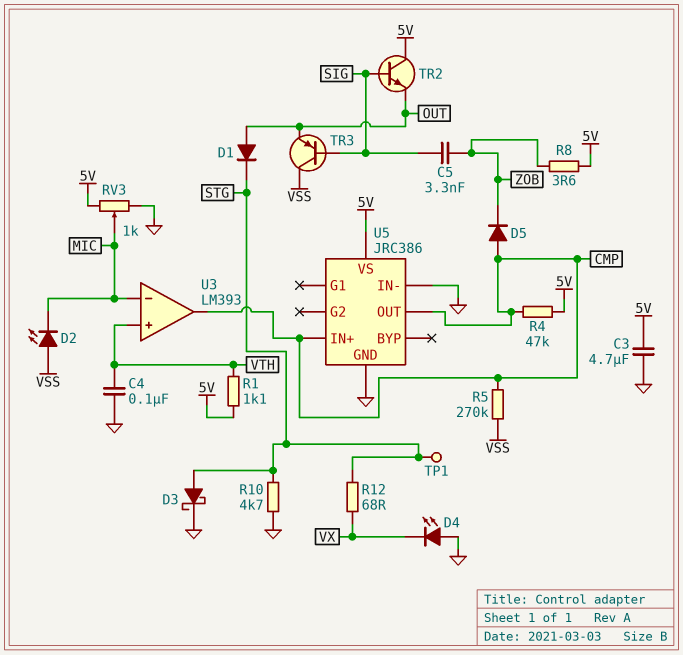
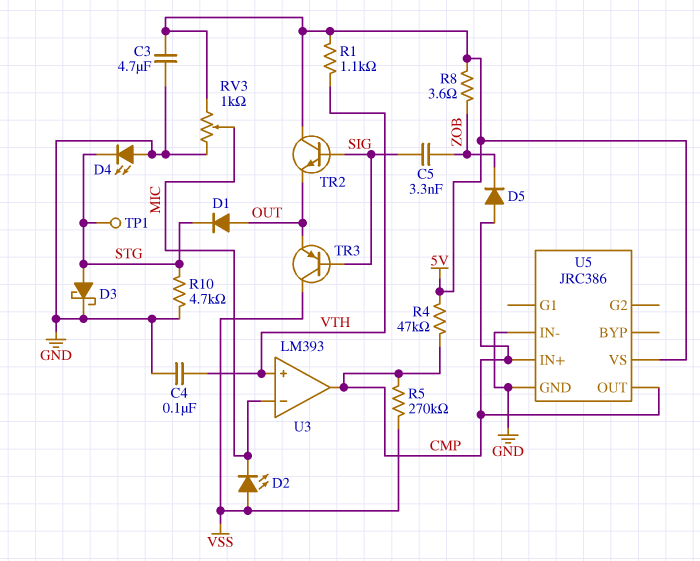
D4: LED (A GND, K VX) -> LED (A GND, K STG)
R12: 68 (STG, VX) -> none

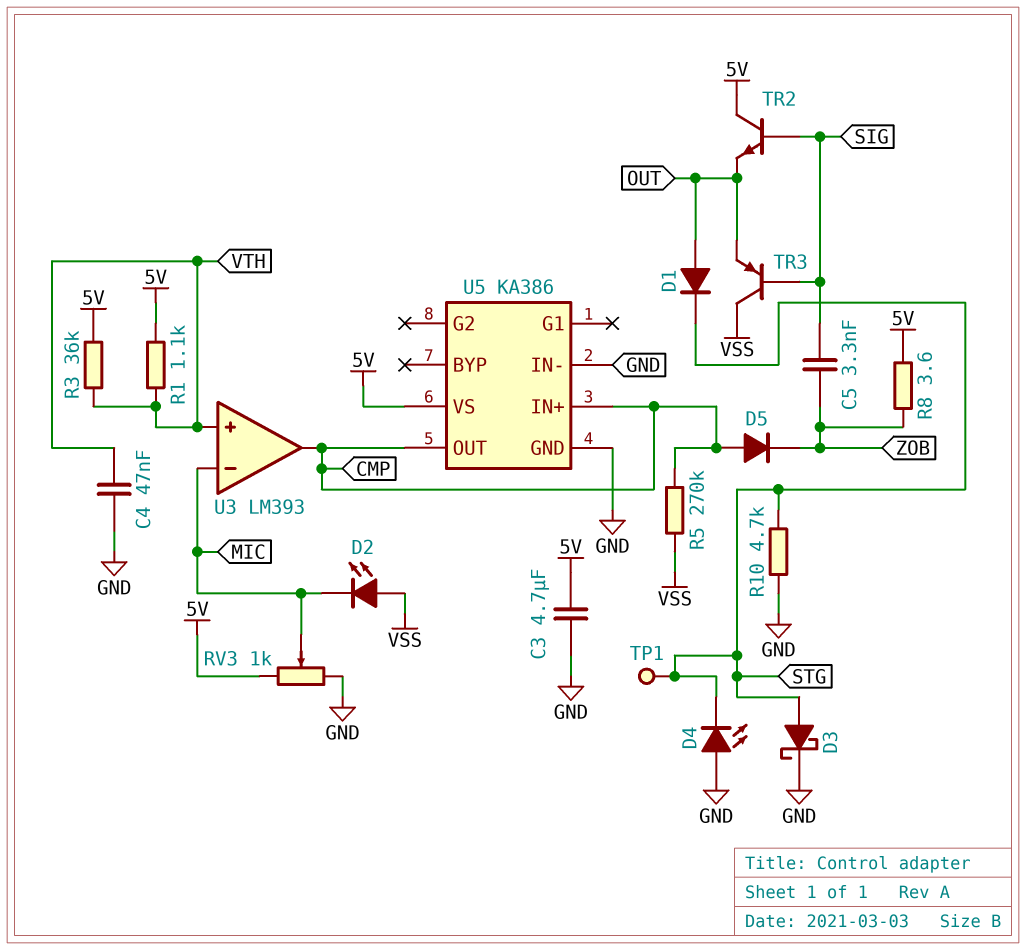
C4: 100nF (GND, VTH) -> 47nF (GND, VTH)
R3: none -> 36k (5V, VTH)
R4: 47k (5V, CMP) -> none
U5: JRC386 -> KA386

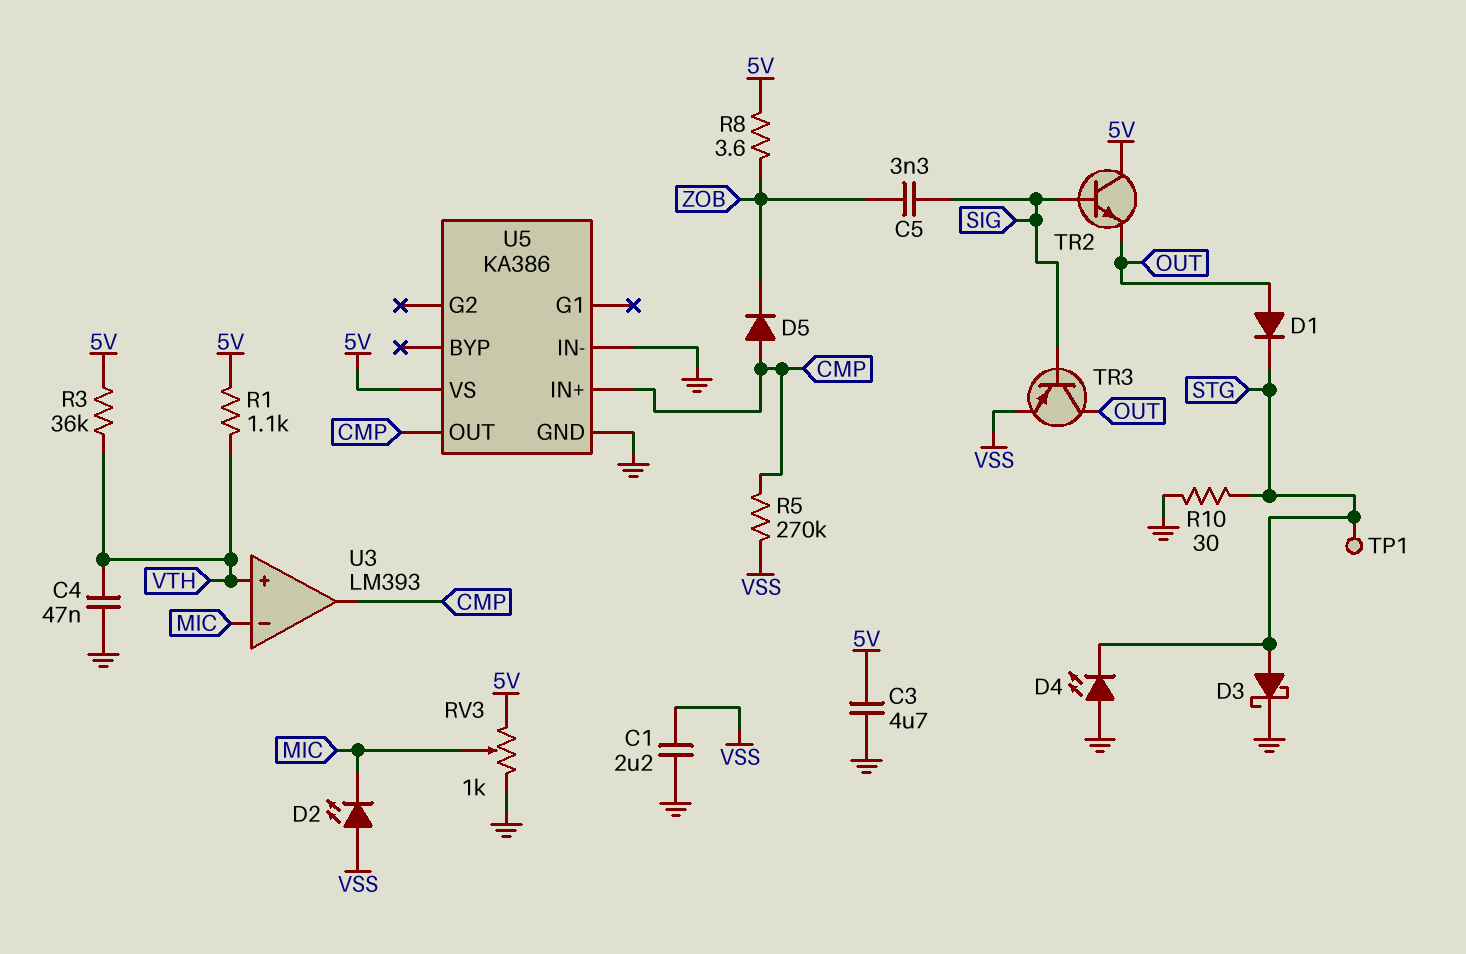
C1: none -> 2.2uF (GND, VSS)
R10: 4.7k (GND, STG) -> 30 (GND, STG)
TR3: PNP (B SIG, C VSS, E OUT) -> PNP (B SIG, C OUT, E VSS)

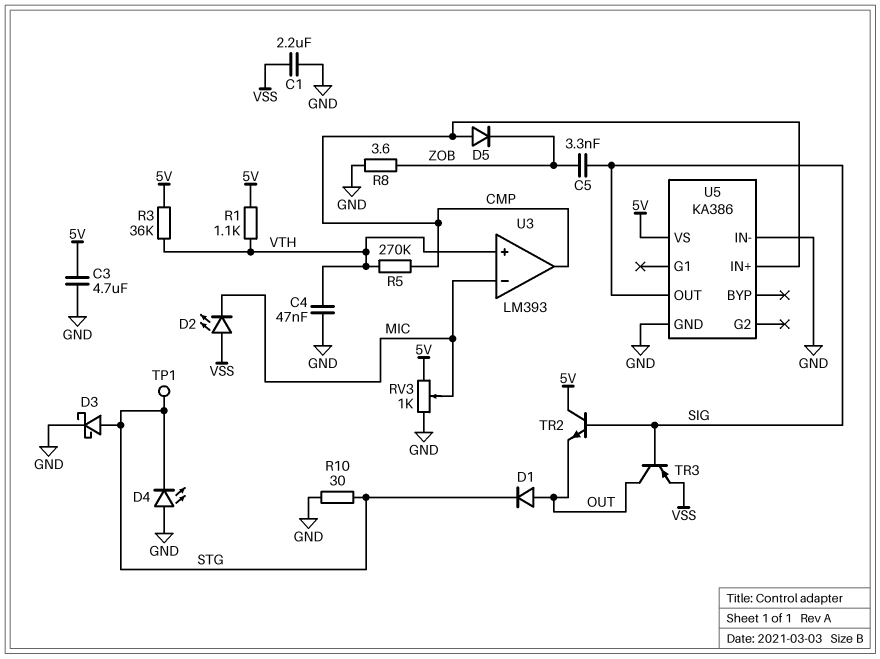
R5: 270k (CMP, VSS) -> 270k (CMP, VTH)
R8: 3.6 (5V, ZOB) -> 3.6 (GND, ZOB)
U5 pin OUT: CMP -> SIG

